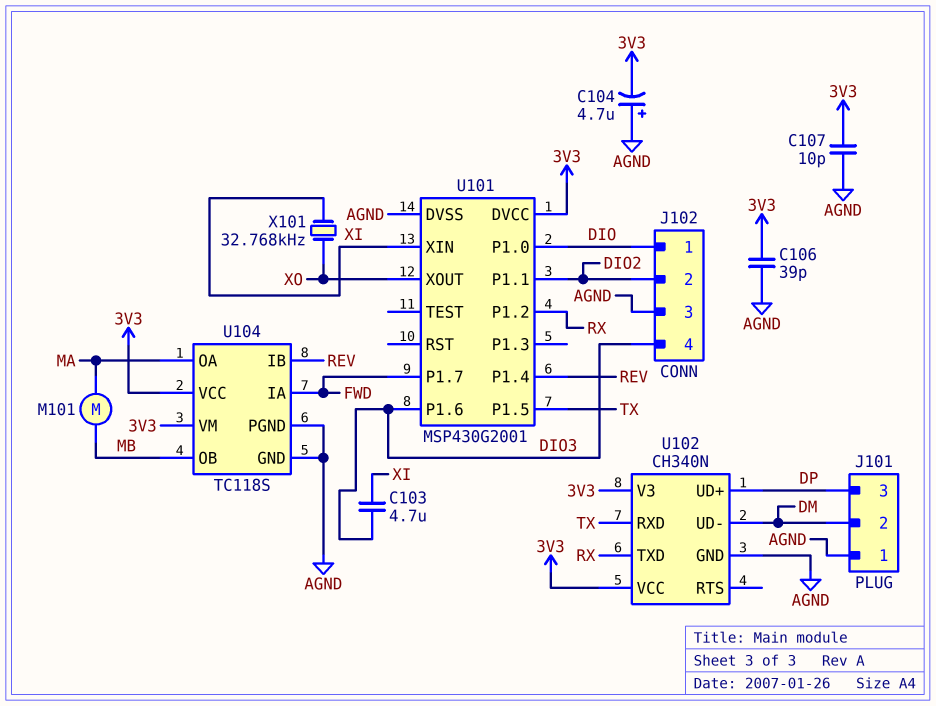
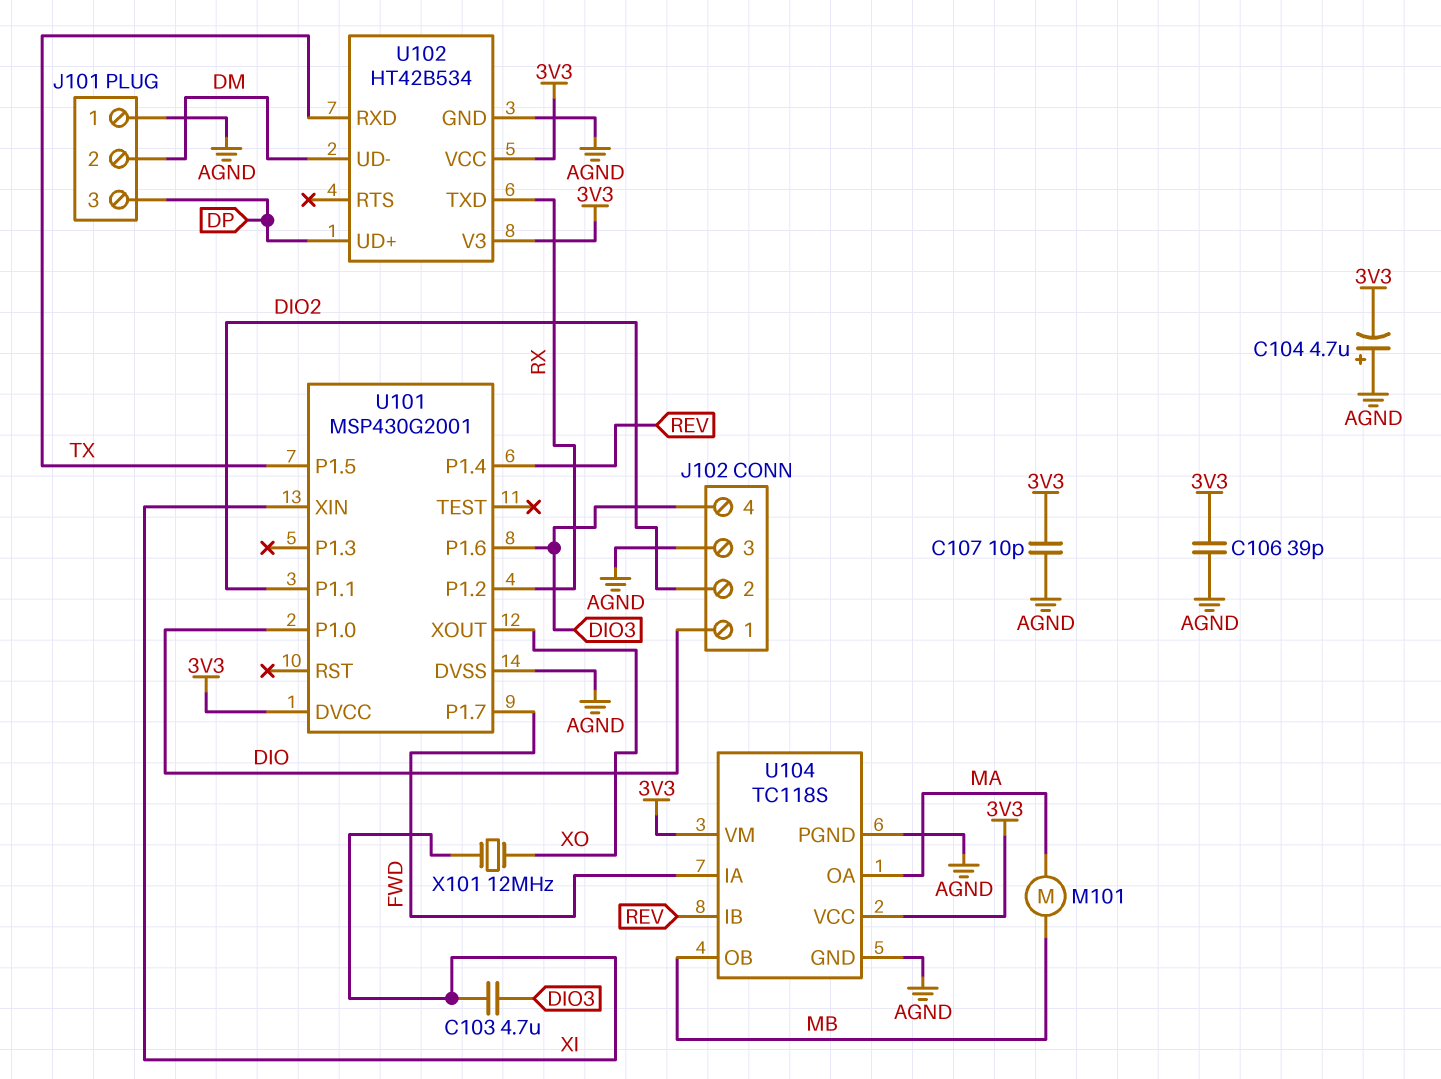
U102: CH340N -> HT42B534
X101: 32.768kHz (XI, XO) -> 12MHz (XI, XO)

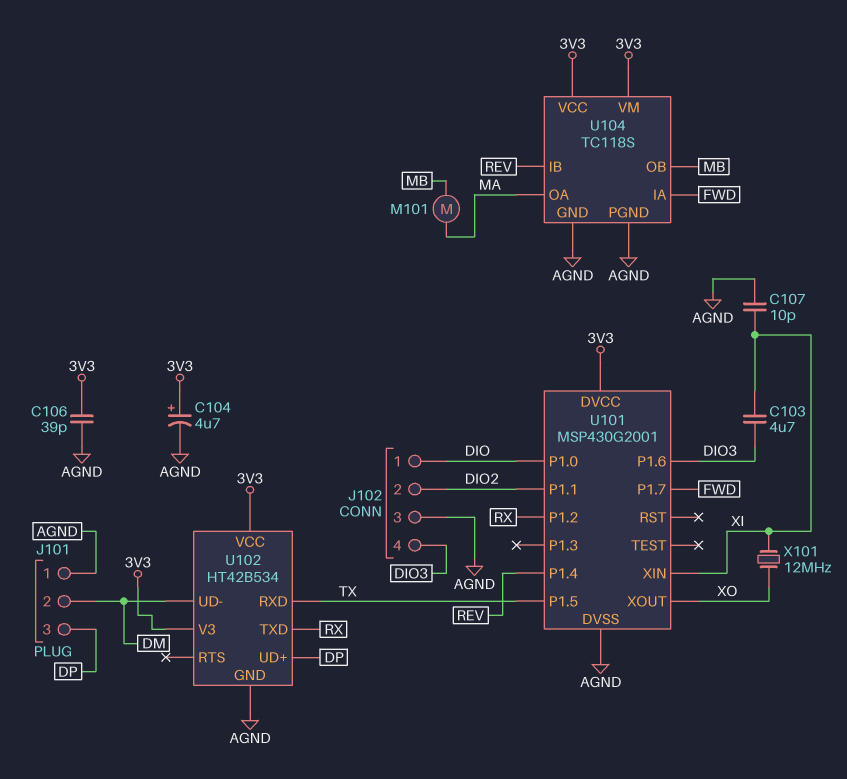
C104: 4.7uF (plus AGND, minus 3V3) -> 4.7uF (plus 3V3, minus AGND)
C107: 10pF (3V3, AGND) -> 10pF (AGND, XI)

